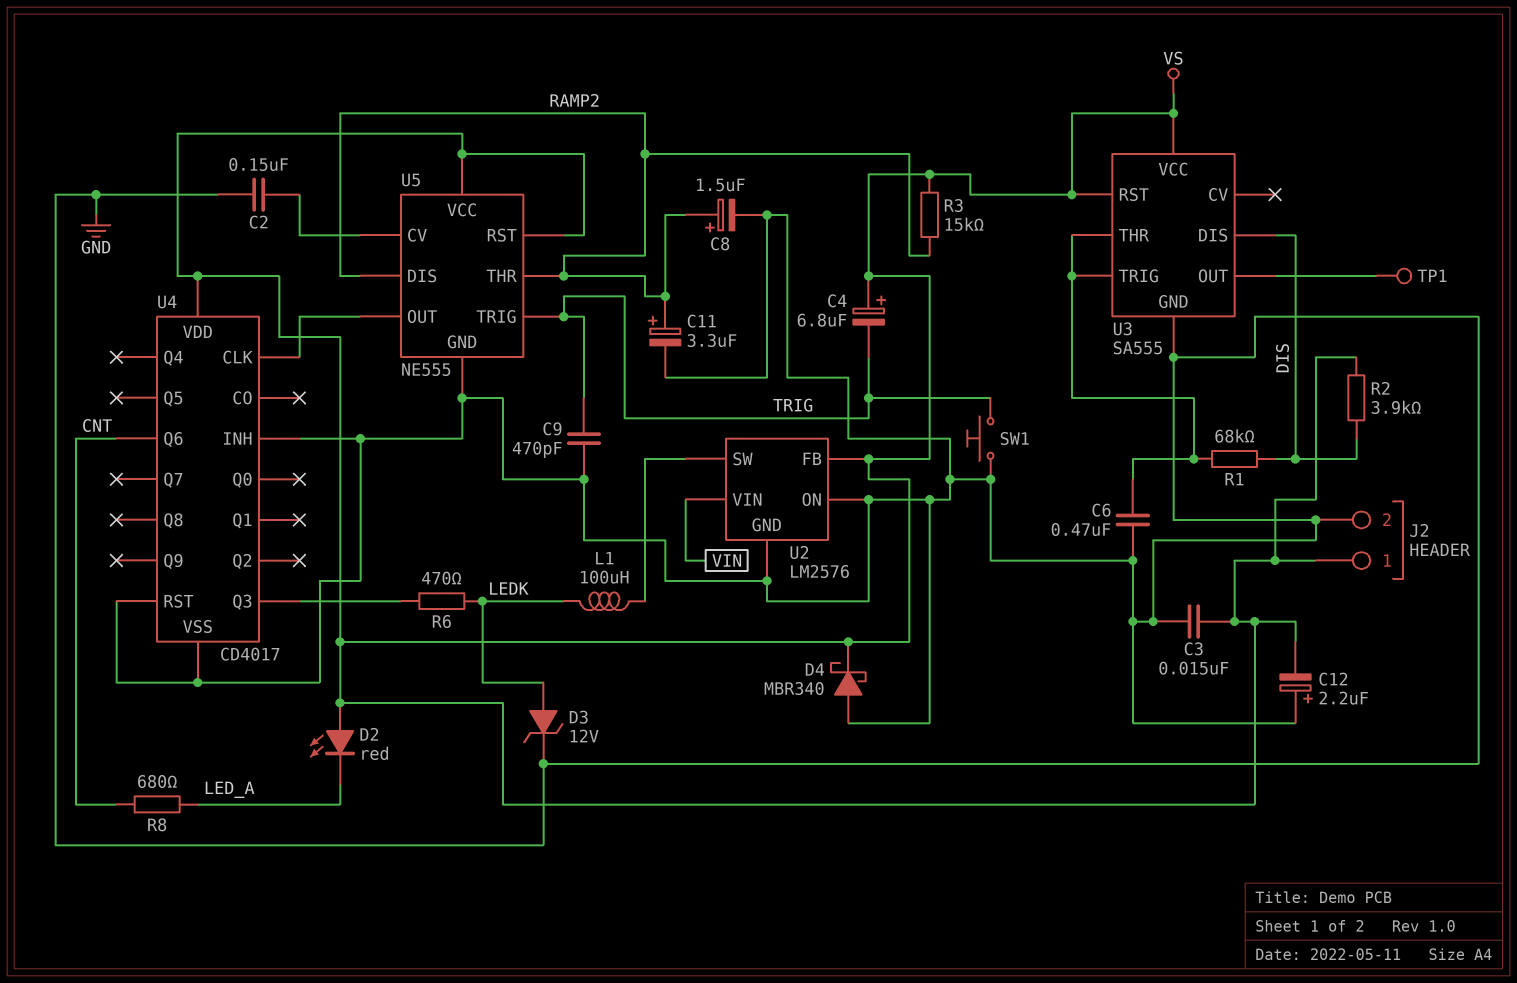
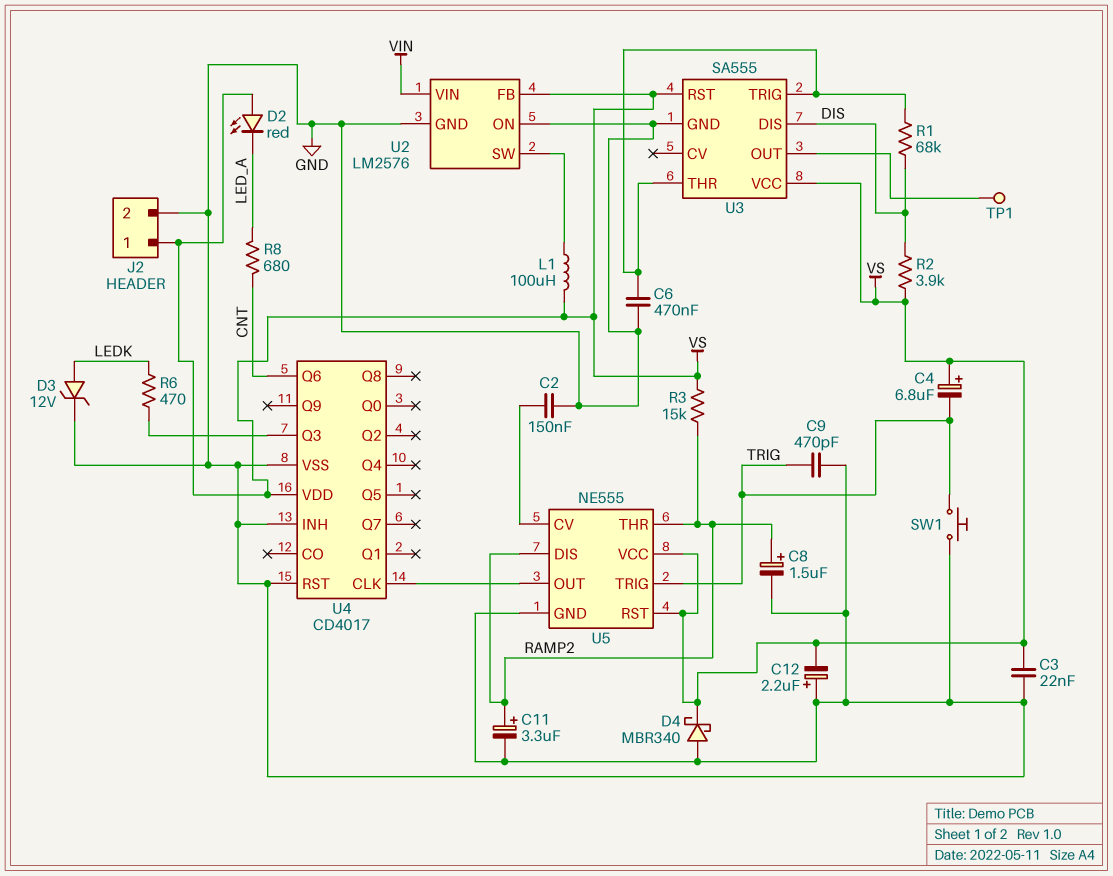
C3: 15nF (GND, VS) -> 22nF (GND, VS)
L1: 100uH (LEDK, U2/SW) -> 100uH (U2/SW, VS)

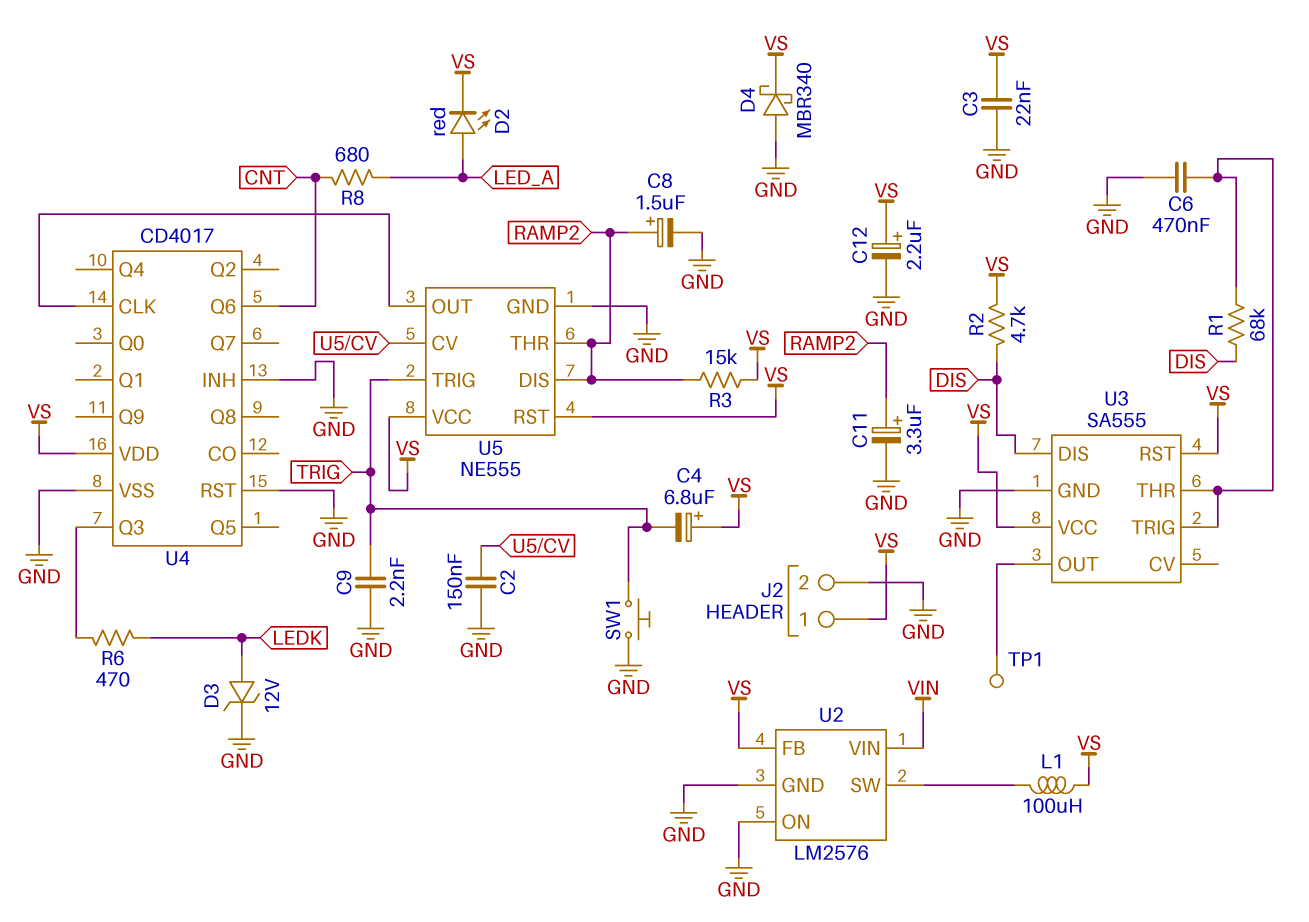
C9: 470pF (GND, TRIG) -> 2.2nF (GND, TRIG)
C12: 2.2uF (plus GND, minus VS) -> 2.2uF (plus VS, minus GND)
D2: LED red (A VS, K LED_A) -> LED red (A LED_A, K VS)
R2: 3.9k (DIS, VS) -> 4.7k (DIS, VS)

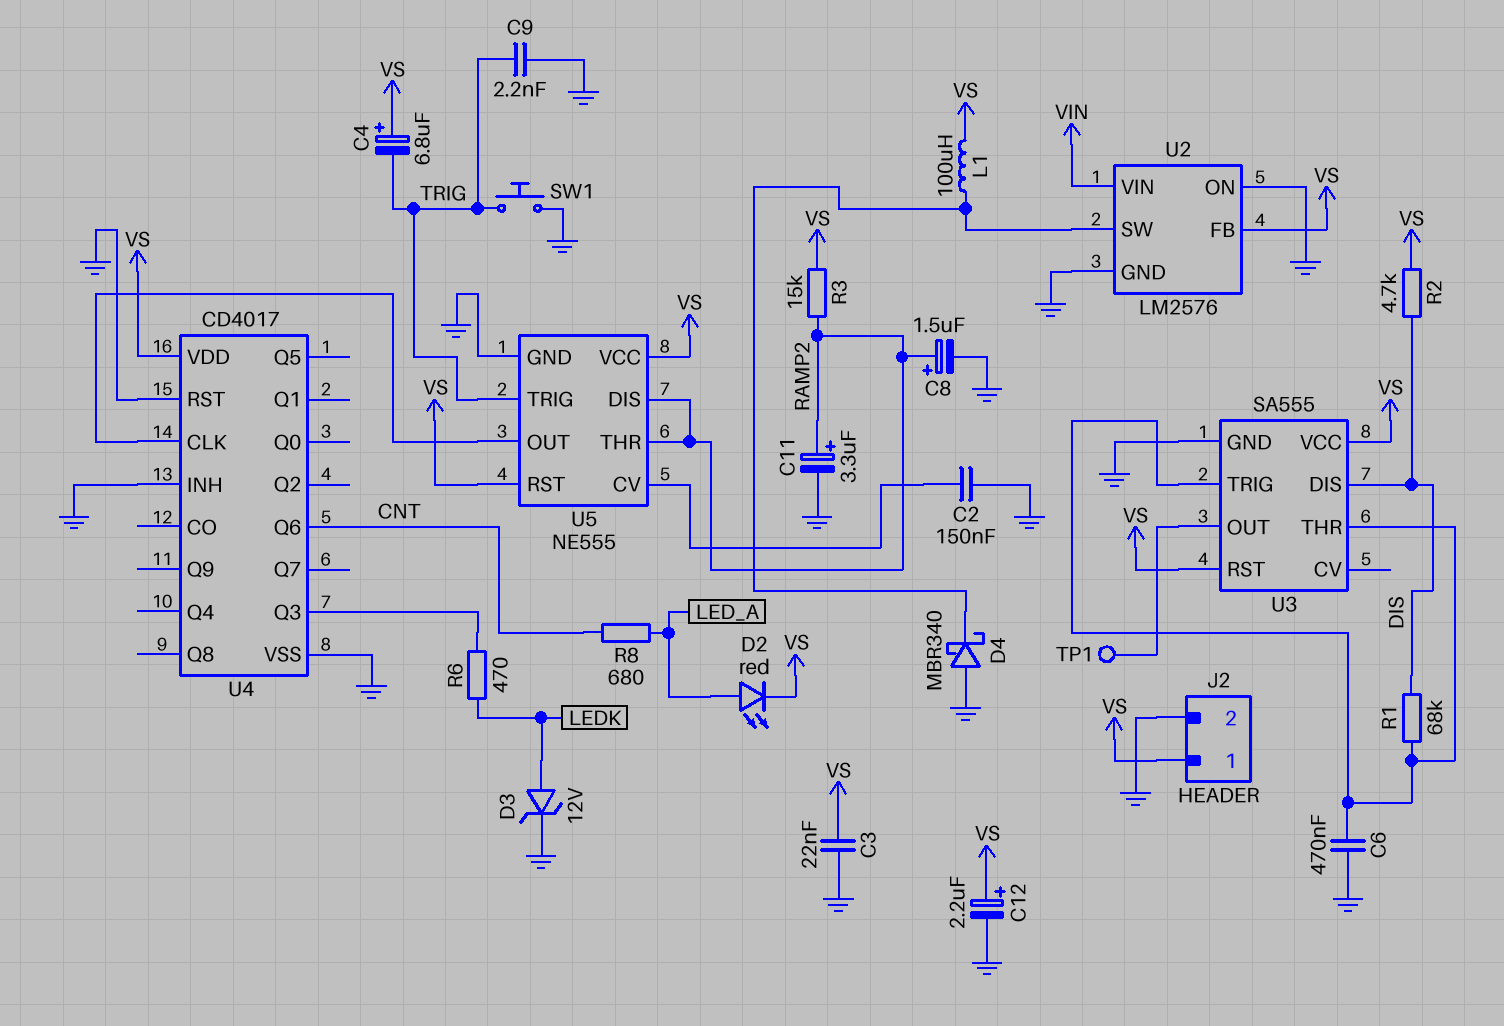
D4: schottky MBR340 (A GND, K VS) -> schottky MBR340 (A GND, K U2/SW)

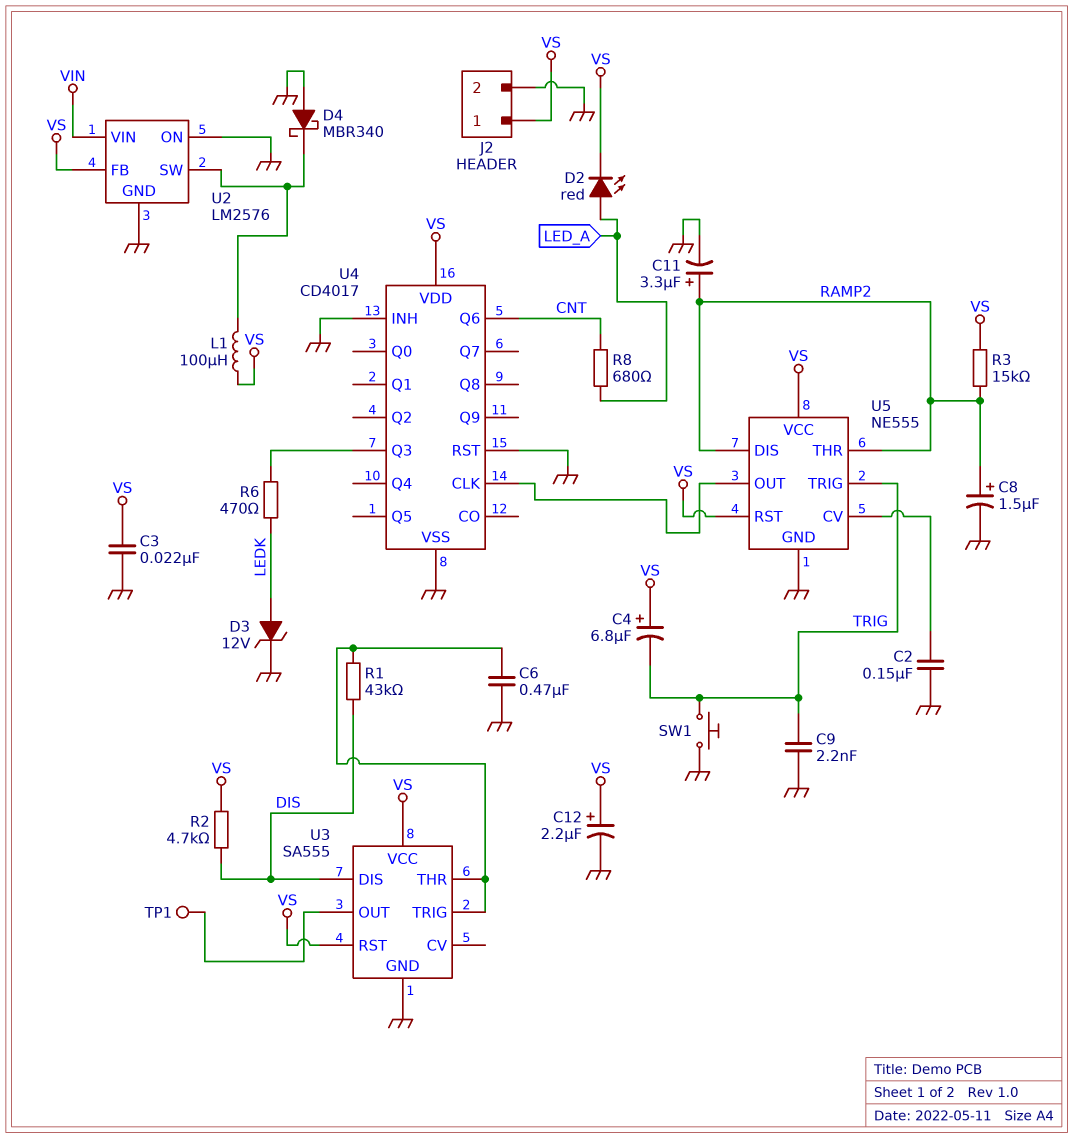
R1: 68k (DIS, U3/THR) -> 43k (DIS, U3/THR)

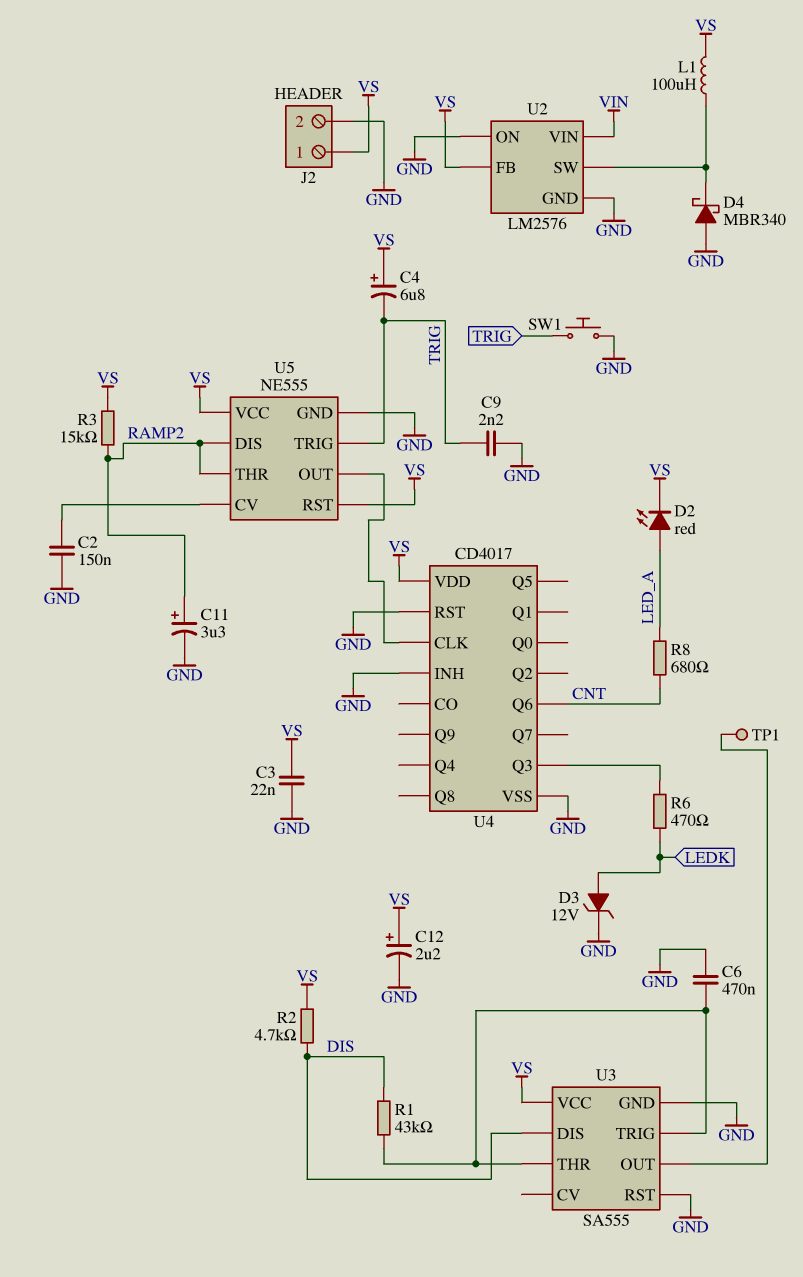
C8: 1.5uF (plus RAMP2, minus GND) -> none
U3 pin RST: VS -> GND

